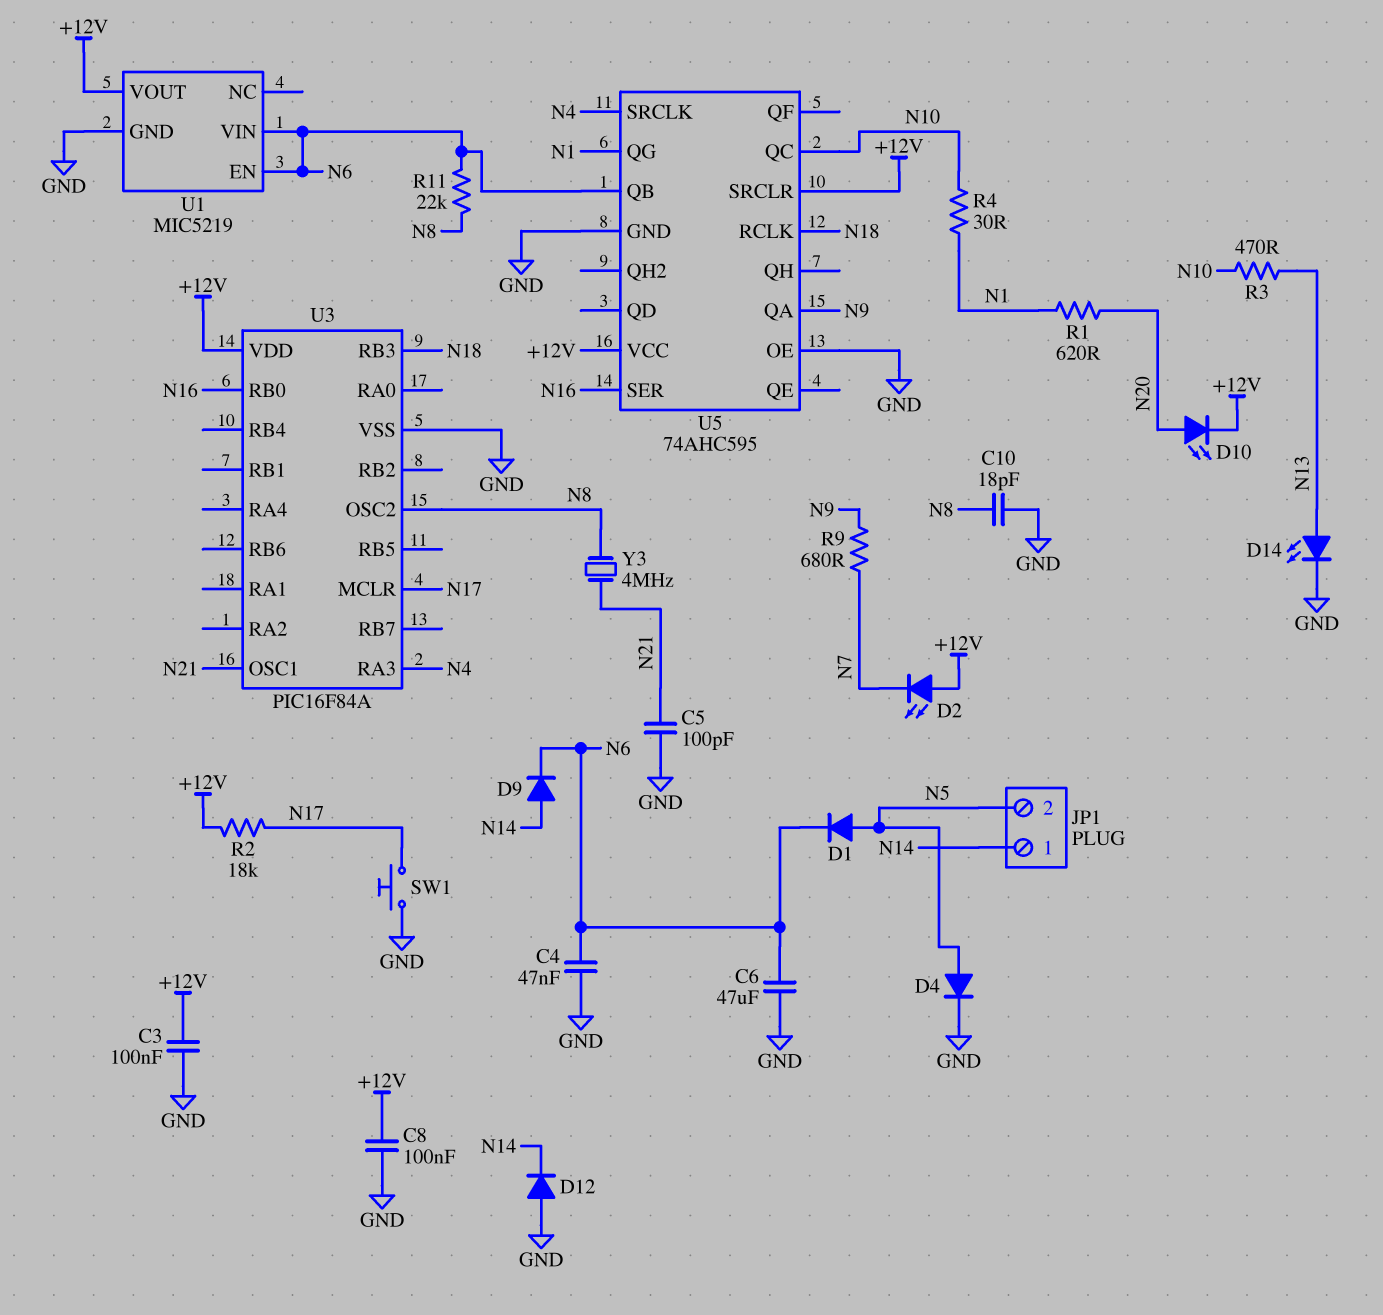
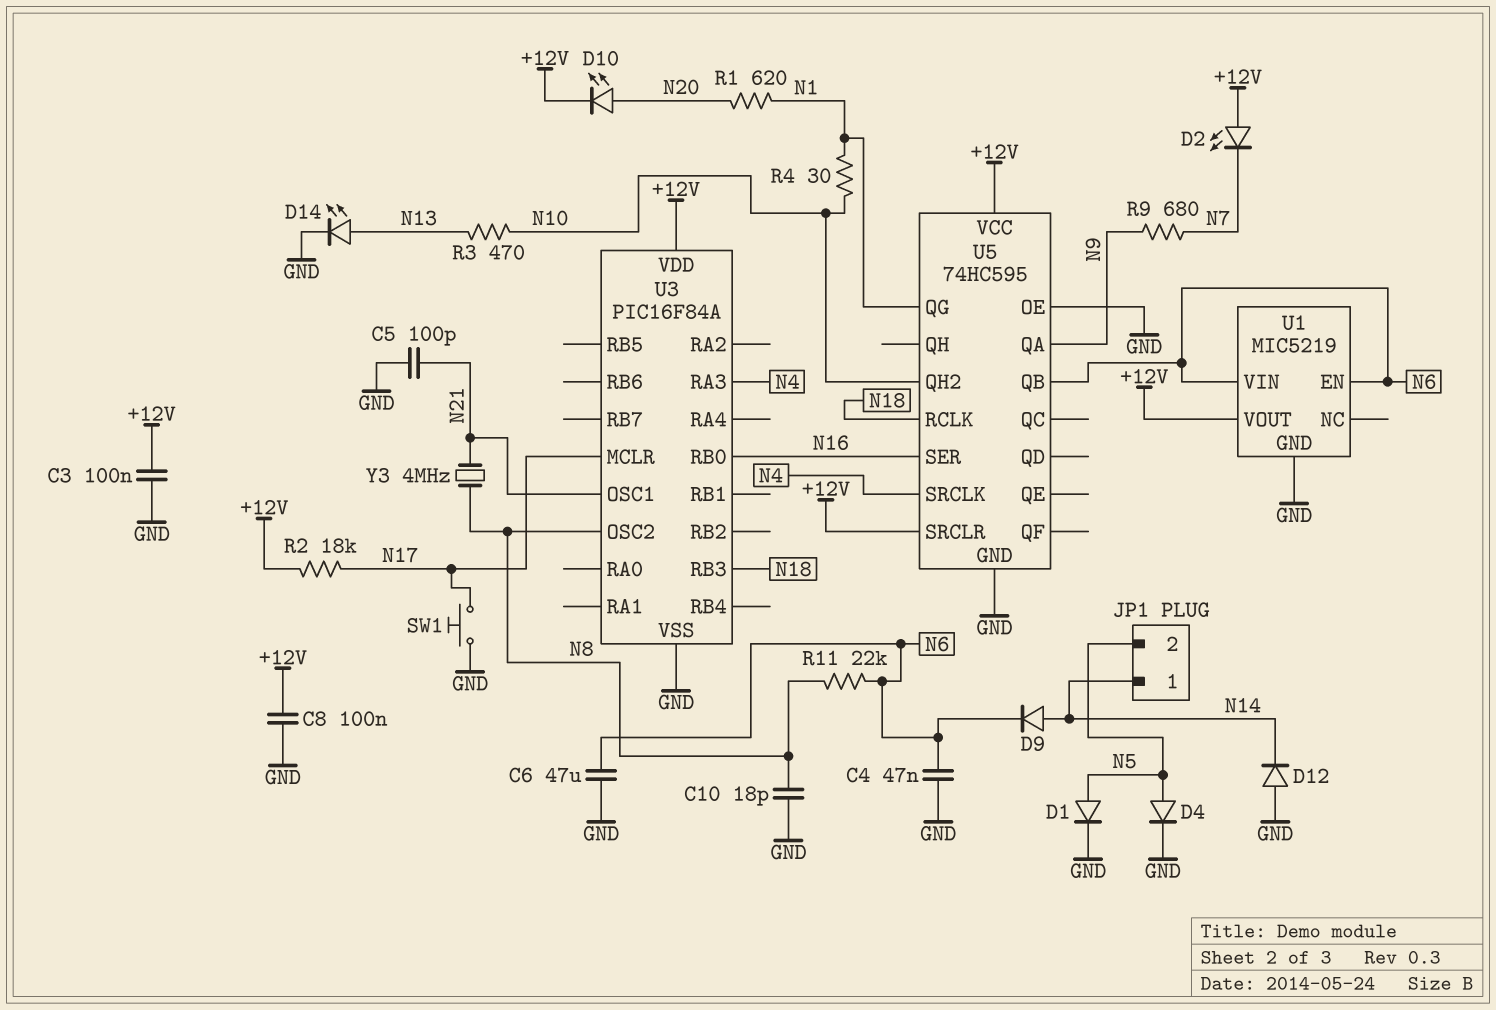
D1: diode (A N5, K N6) -> diode (A N5, K GND)
U5: 74AHC595 -> 74HC595
U5 pin QC: N10 -> none
U5 pin QH2: none -> N10

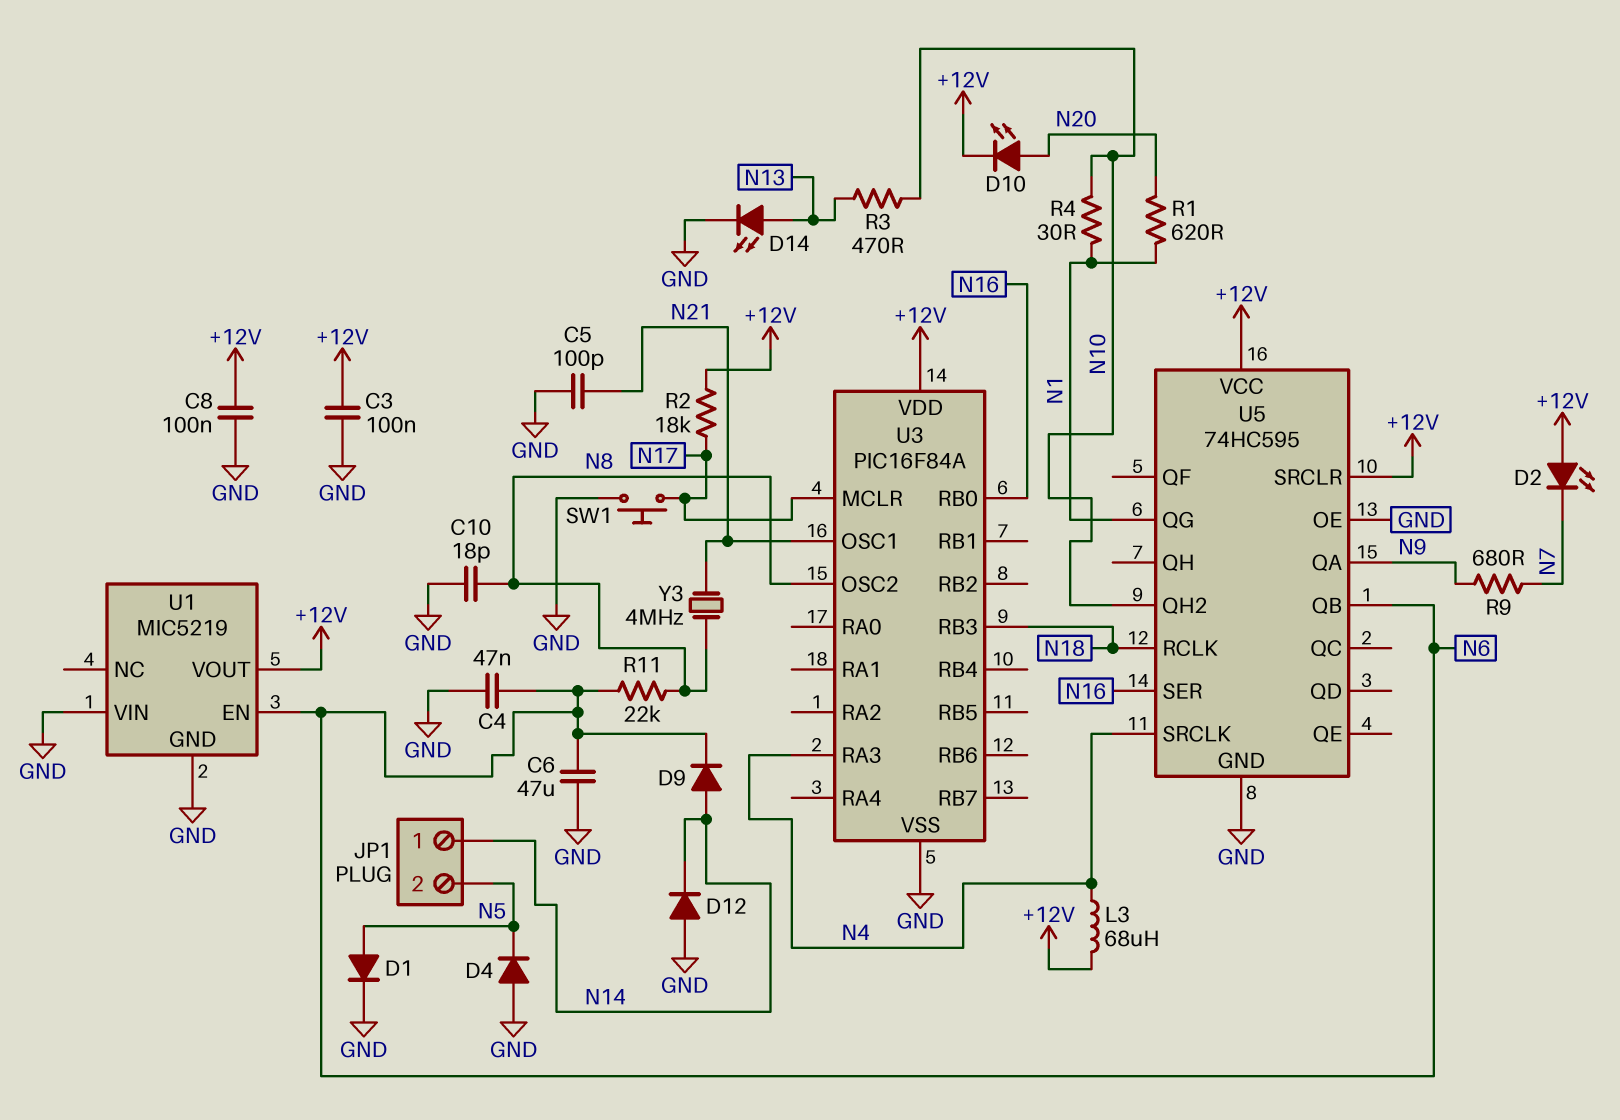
D4: diode (A N5, K GND) -> diode (A GND, K N5)
L3: none -> 68uH (+12V, N4)
U1 pin VIN: N6 -> GND

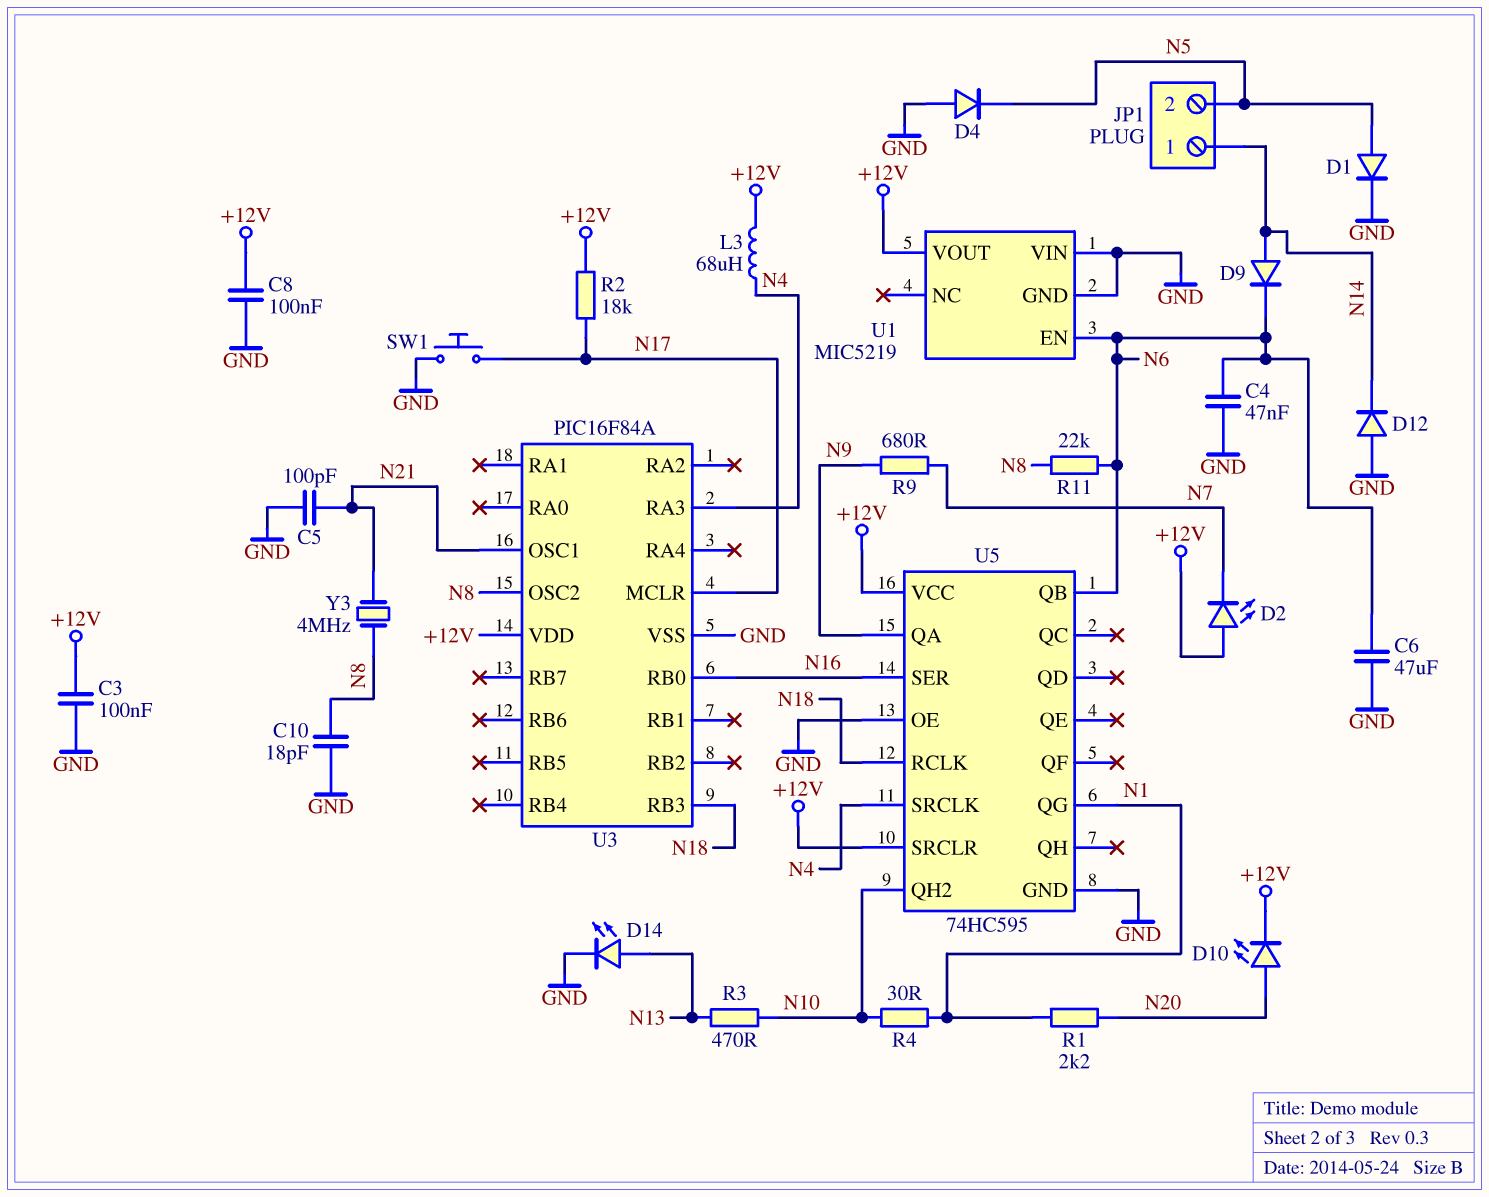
R1: 620 (N1, N20) -> 2.2k (N1, N20)

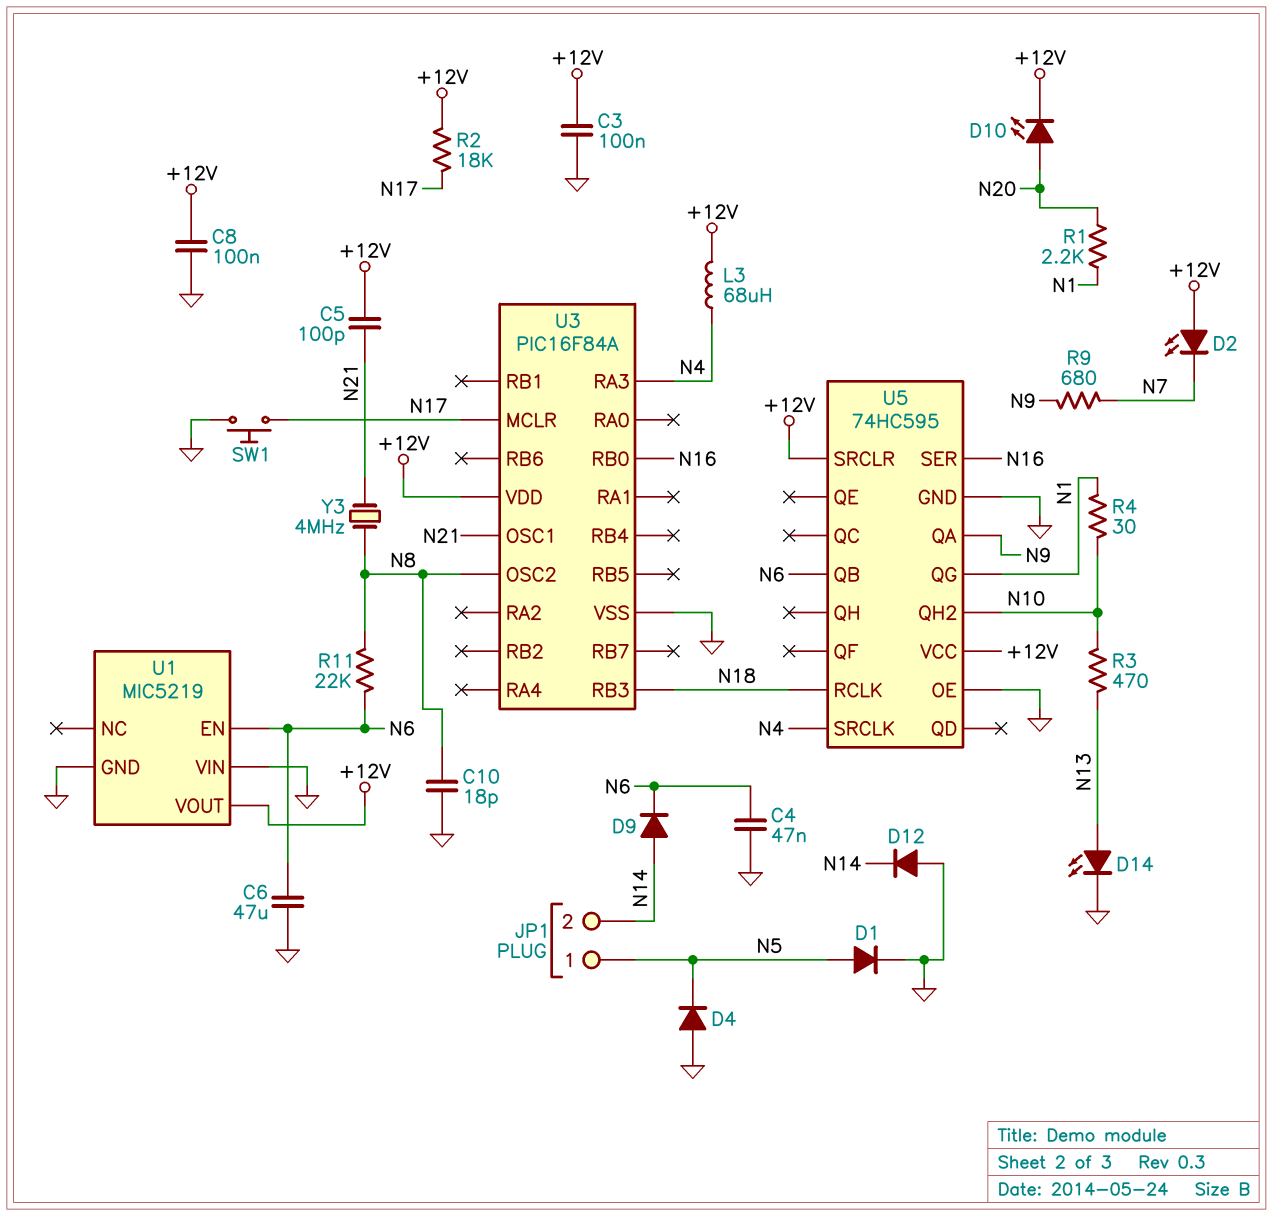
C5: 100pF (GND, N21) -> 100pF (+12V, N21)
JP1 pin 1: N14 -> N5
JP1 pin 2: N5 -> N14

